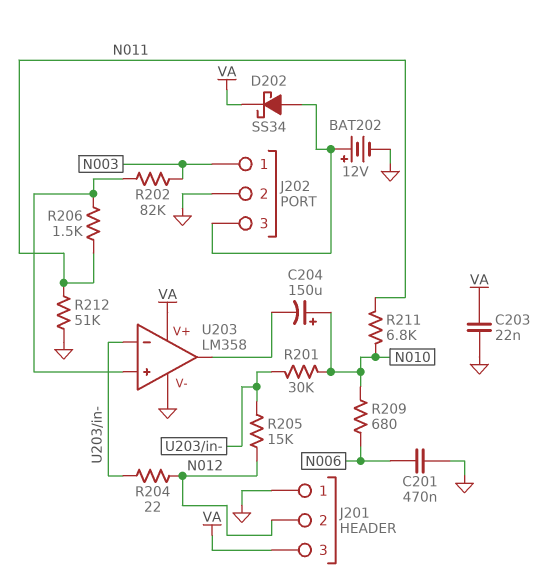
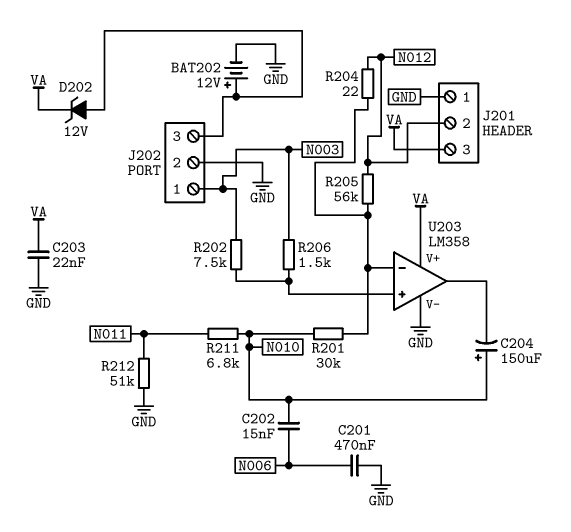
C202: none -> 15nF (N006, N010)
D202: schottky SS34 (A J202/3, K VA) -> zener 12V (A J202/3, K VA)
R202: 82k (N003, U203/in+) -> 7.5k (N003, U203/in+)
R205: 15k (N012, U203/in-) -> 56k (N012, U203/in-)
R206: 1.5k (N011, U203/in+) -> 1.5k (N003, U203/in+)
R209: 680 (N006, N010) -> none

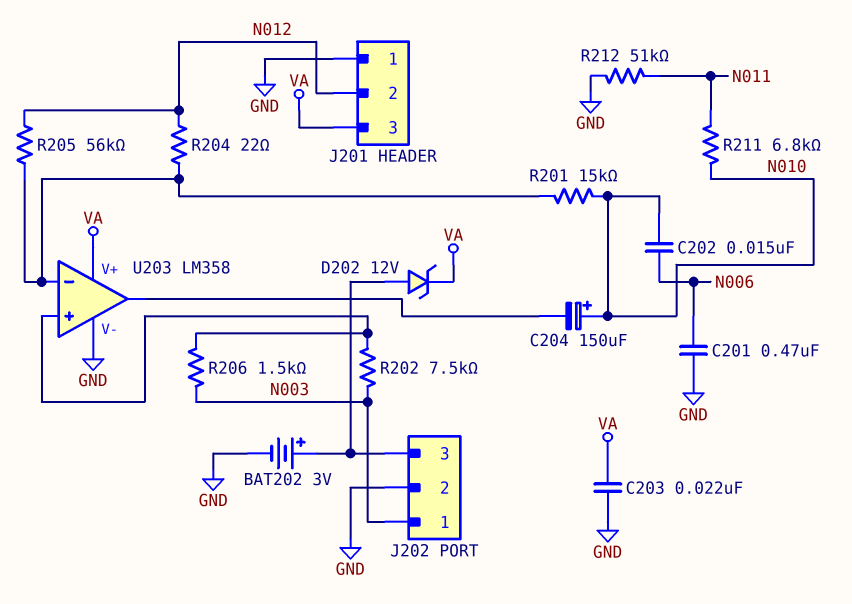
BAT202: 12V (plus J202/3, minus GND) -> 3V (plus J202/3, minus GND)
R201: 30k (N010, U203/in-) -> 15k (N010, U203/in-)

